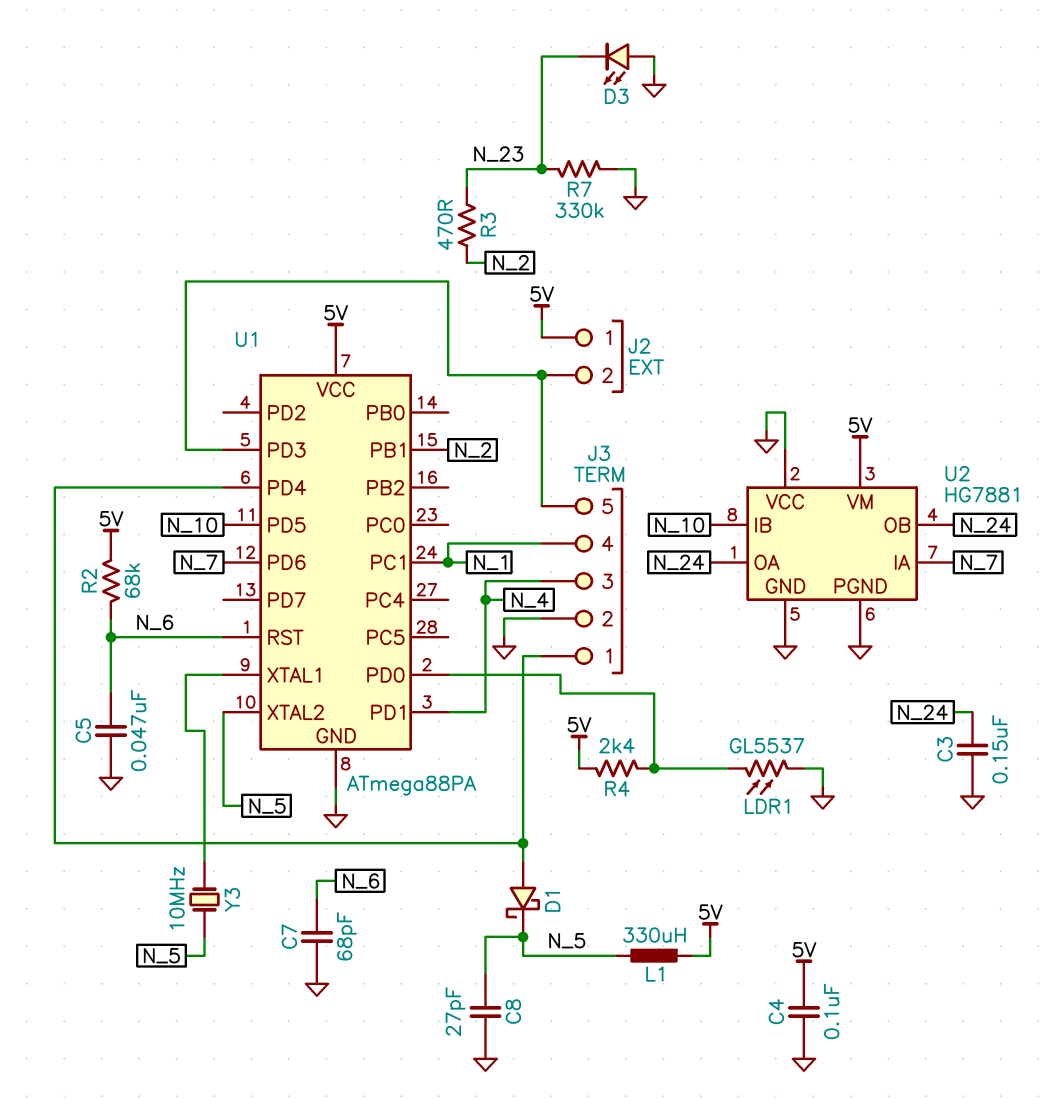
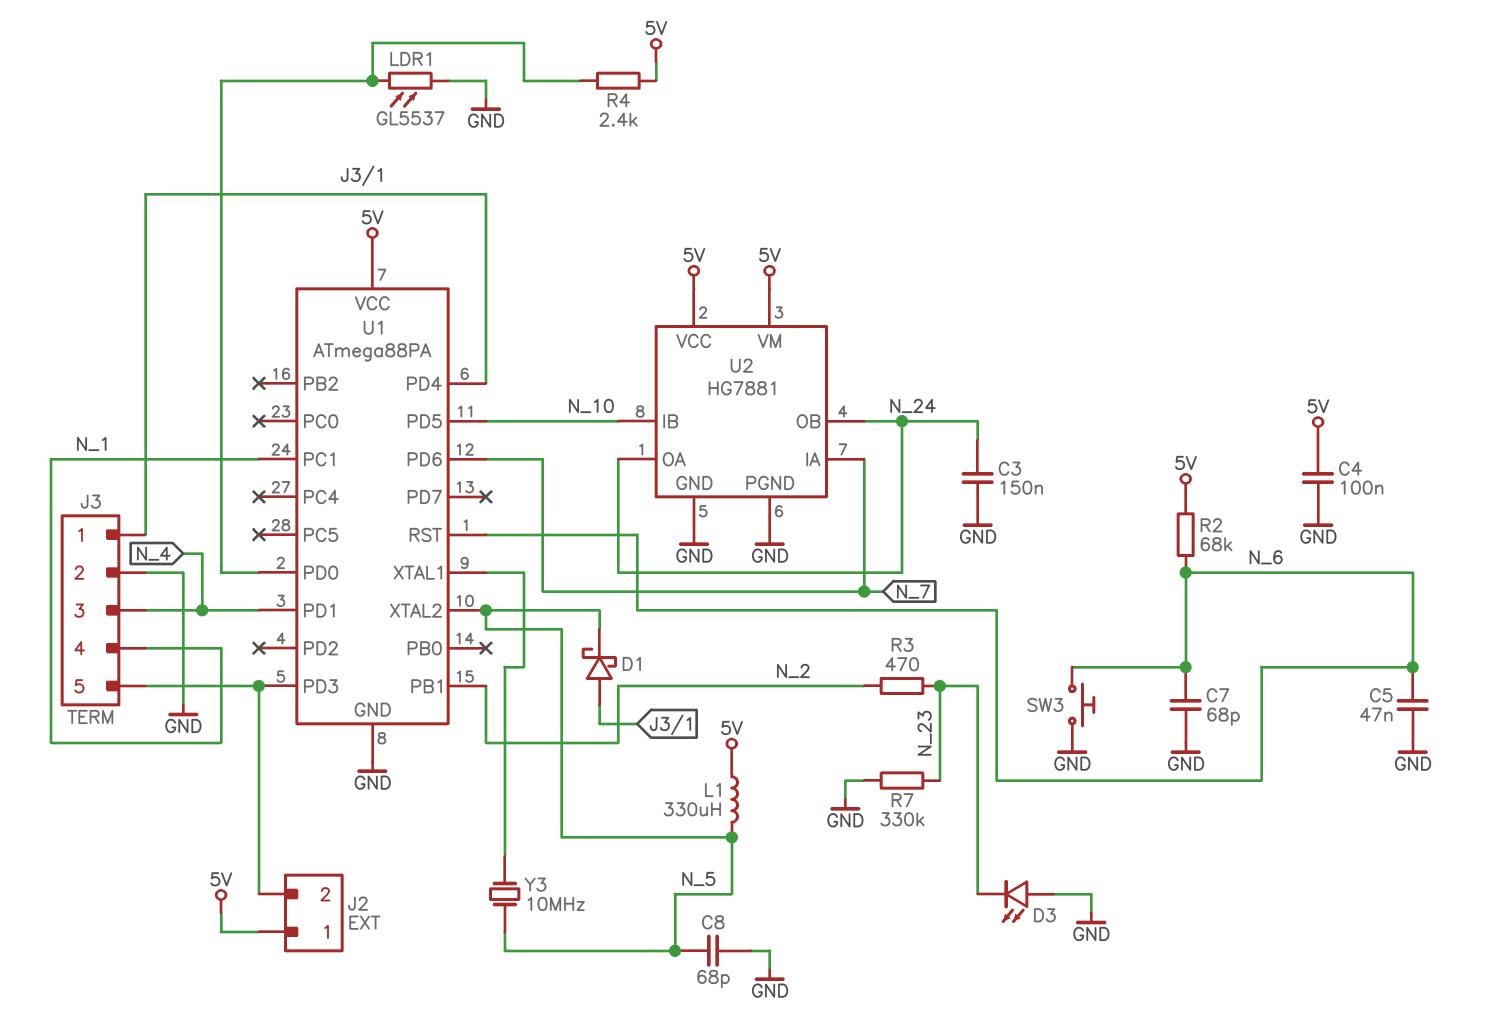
C8: 27pF (GND, N_5) -> 68pF (GND, N_5)
SW3: none -> button (GND, N_6)
U2 pin VCC: GND -> 5V

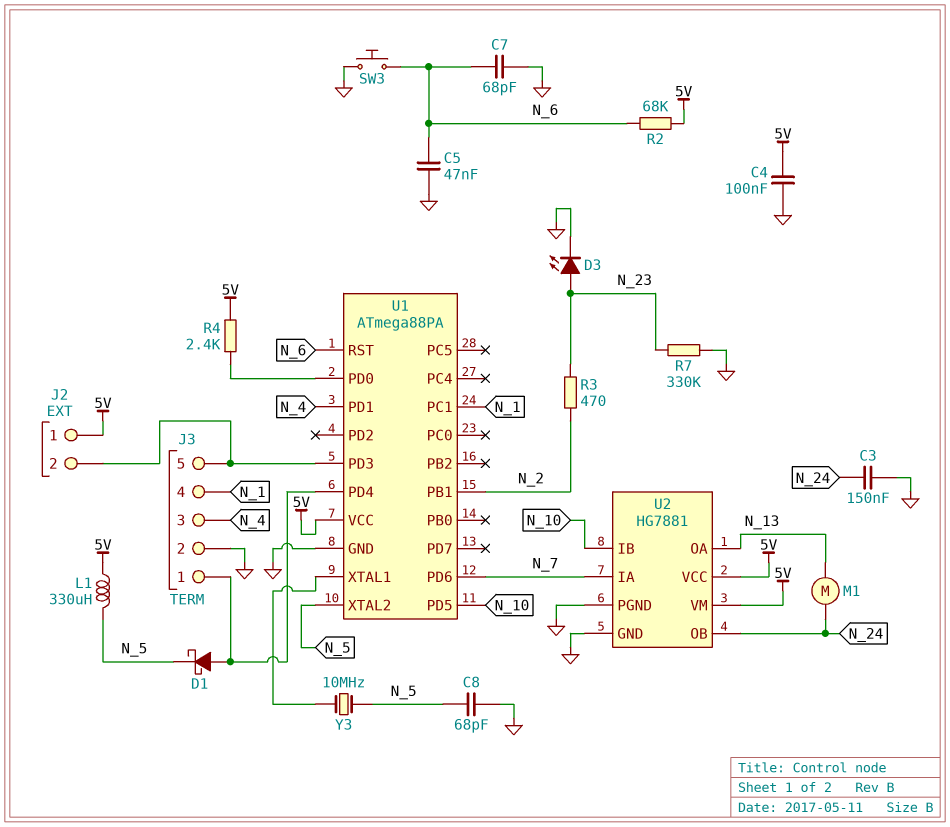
D3: LED (A GND, K N_23) -> LED (A N_23, K GND)
LDR1: GL5537 (GND, U1/PD0) -> none
M1: none -> motor (N_13, N_24)
U2 pin OA: N_24 -> N_13

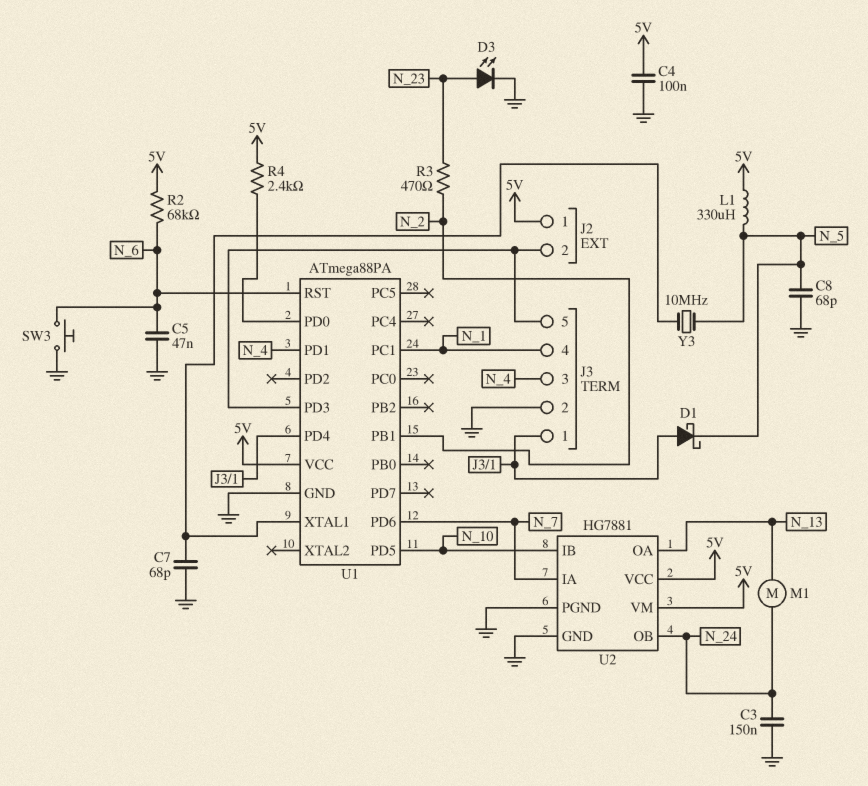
C7: 68pF (GND, N_6) -> 68pF (GND, U1/XTAL1)
R7: 330k (GND, N_23) -> none
U1 pin XTAL2: N_5 -> none

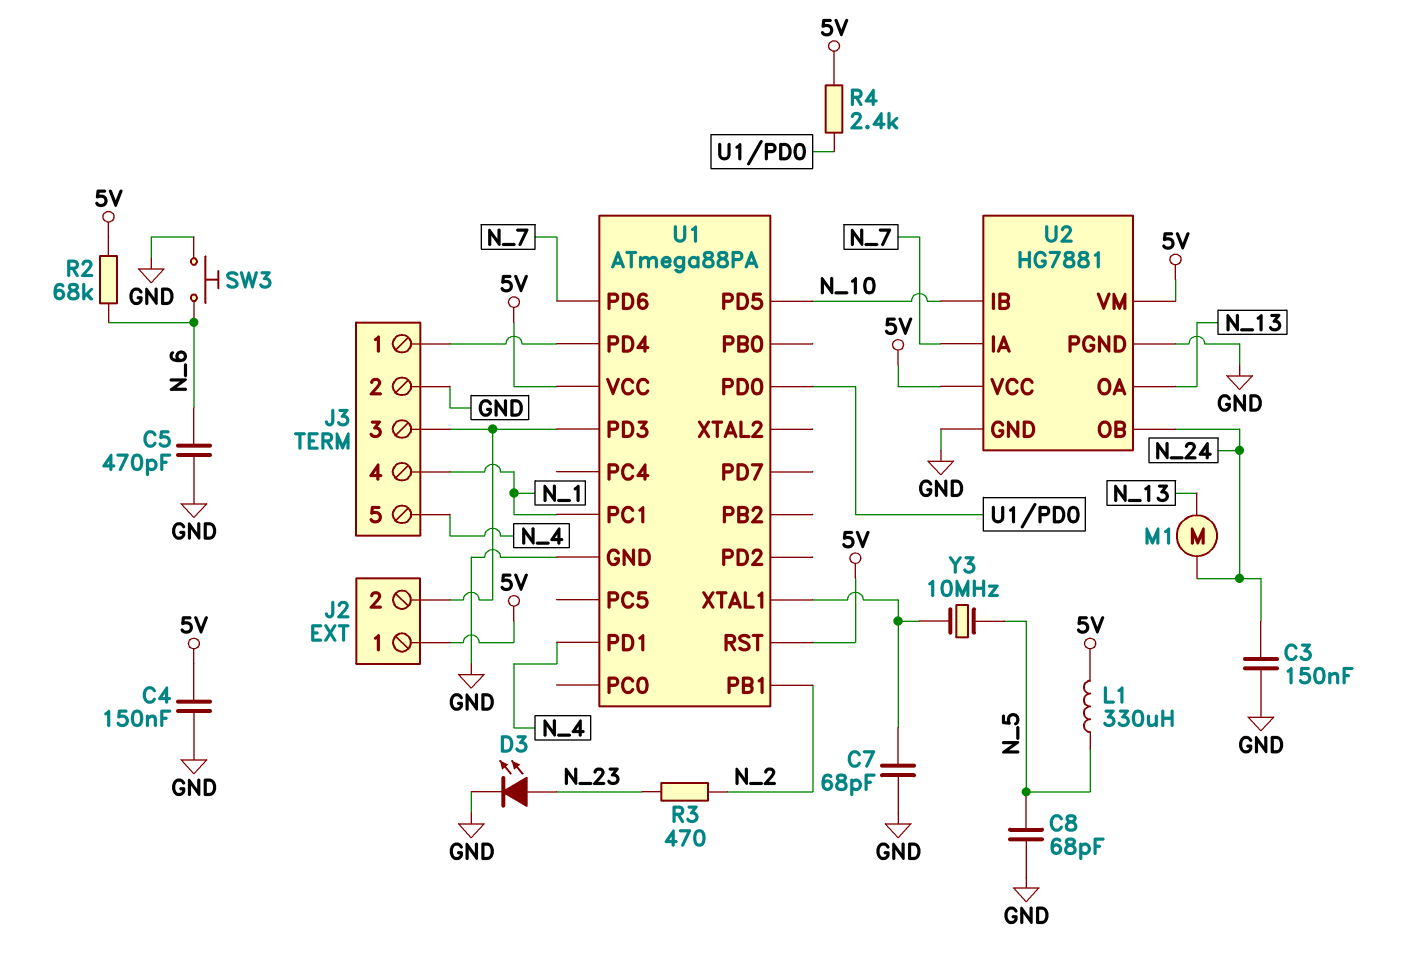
C4: 100nF (5V, GND) -> 150nF (5V, GND)
C5: 47nF (GND, N_6) -> 470pF (GND, N_6)
D1: schottky (A J3/1, K N_5) -> none
J3 pin 3: N_4 -> J2/2
J3 pin 5: J2/2 -> N_4
U1 pin RST: N_6 -> 5V

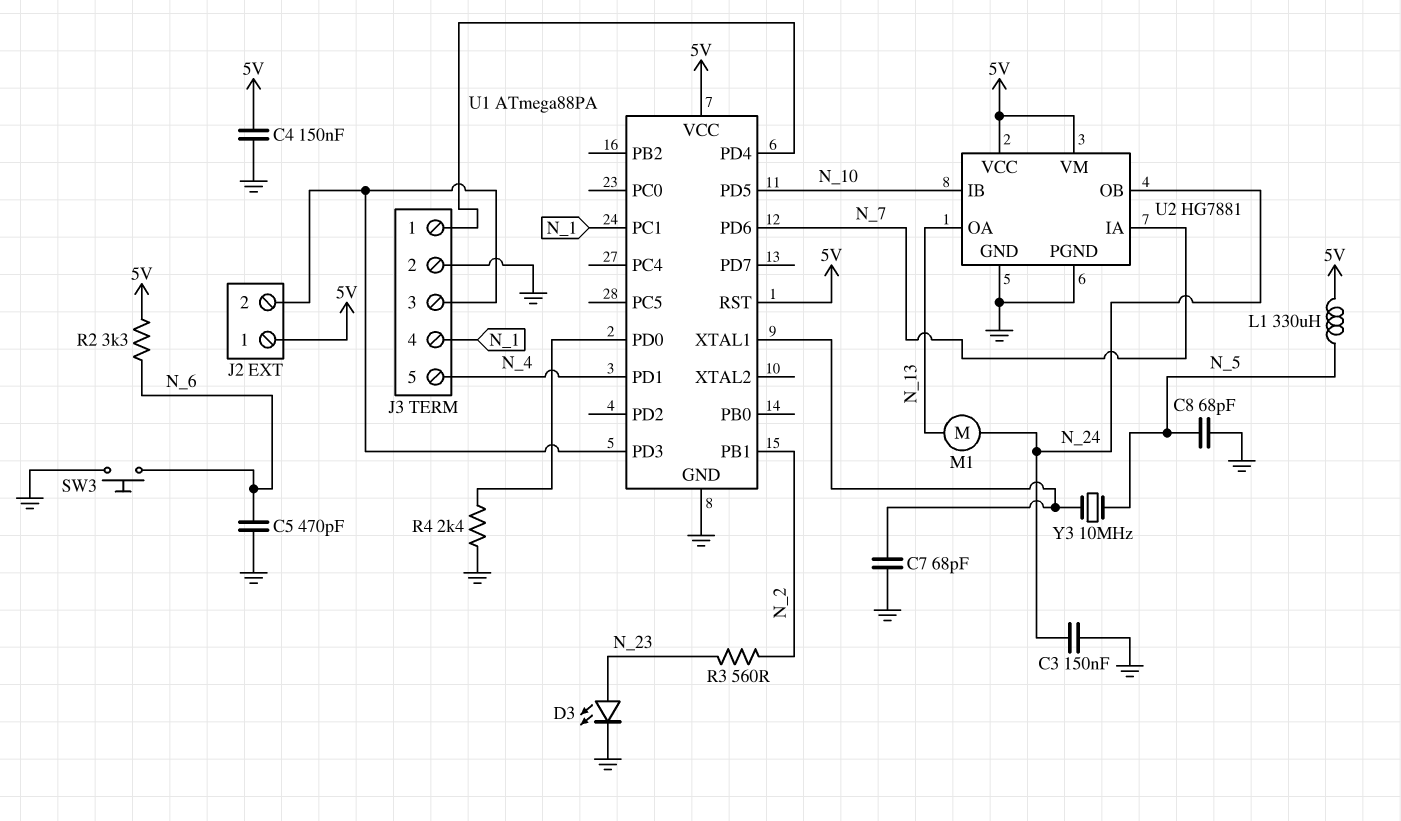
R2: 68k (5V, N_6) -> 3.3k (5V, N_6)
R3: 470 (N_2, N_23) -> 560 (N_2, N_23)
R4: 2.4k (5V, U1/PD0) -> 2.4k (GND, U1/PD0)

